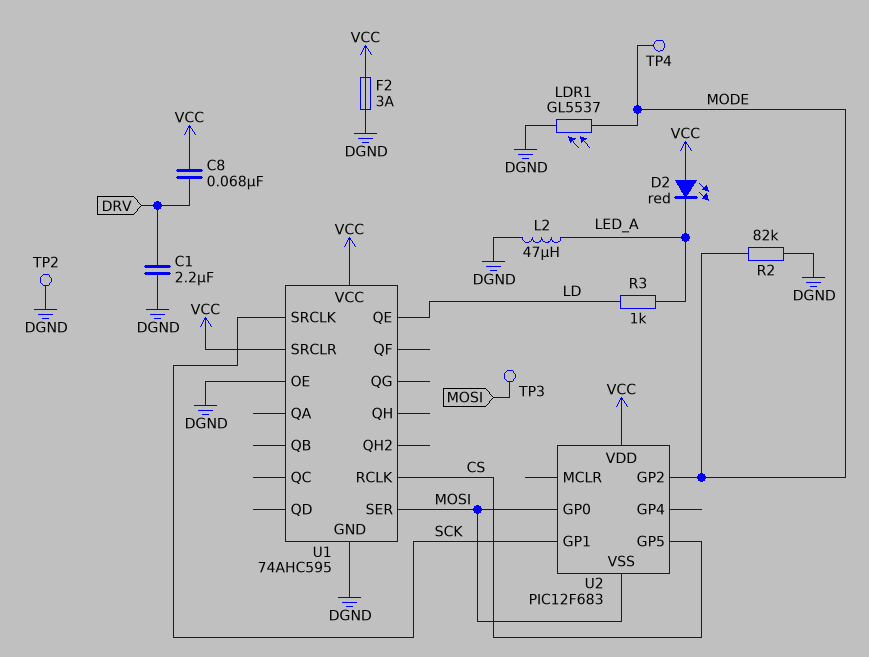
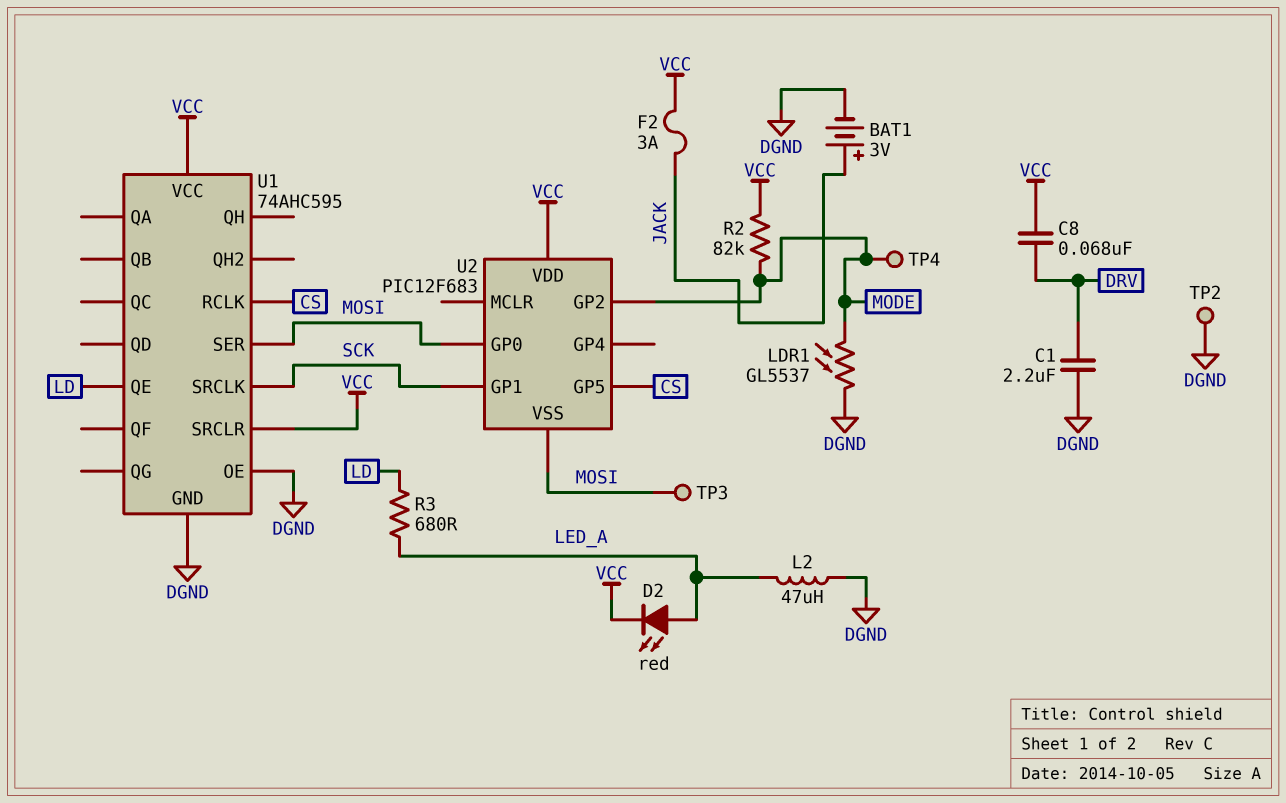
BAT1: none -> 3V (plus JACK, minus DGND)
D2: LED red (A VCC, K LED_A) -> LED red (A LED_A, K VCC)
F2: 3A (DGND, VCC) -> 3A (JACK, VCC)
R2: 82k (DGND, MODE) -> 82k (MODE, VCC)
R3: 1k (LD, LED_A) -> 680 (LD, LED_A)

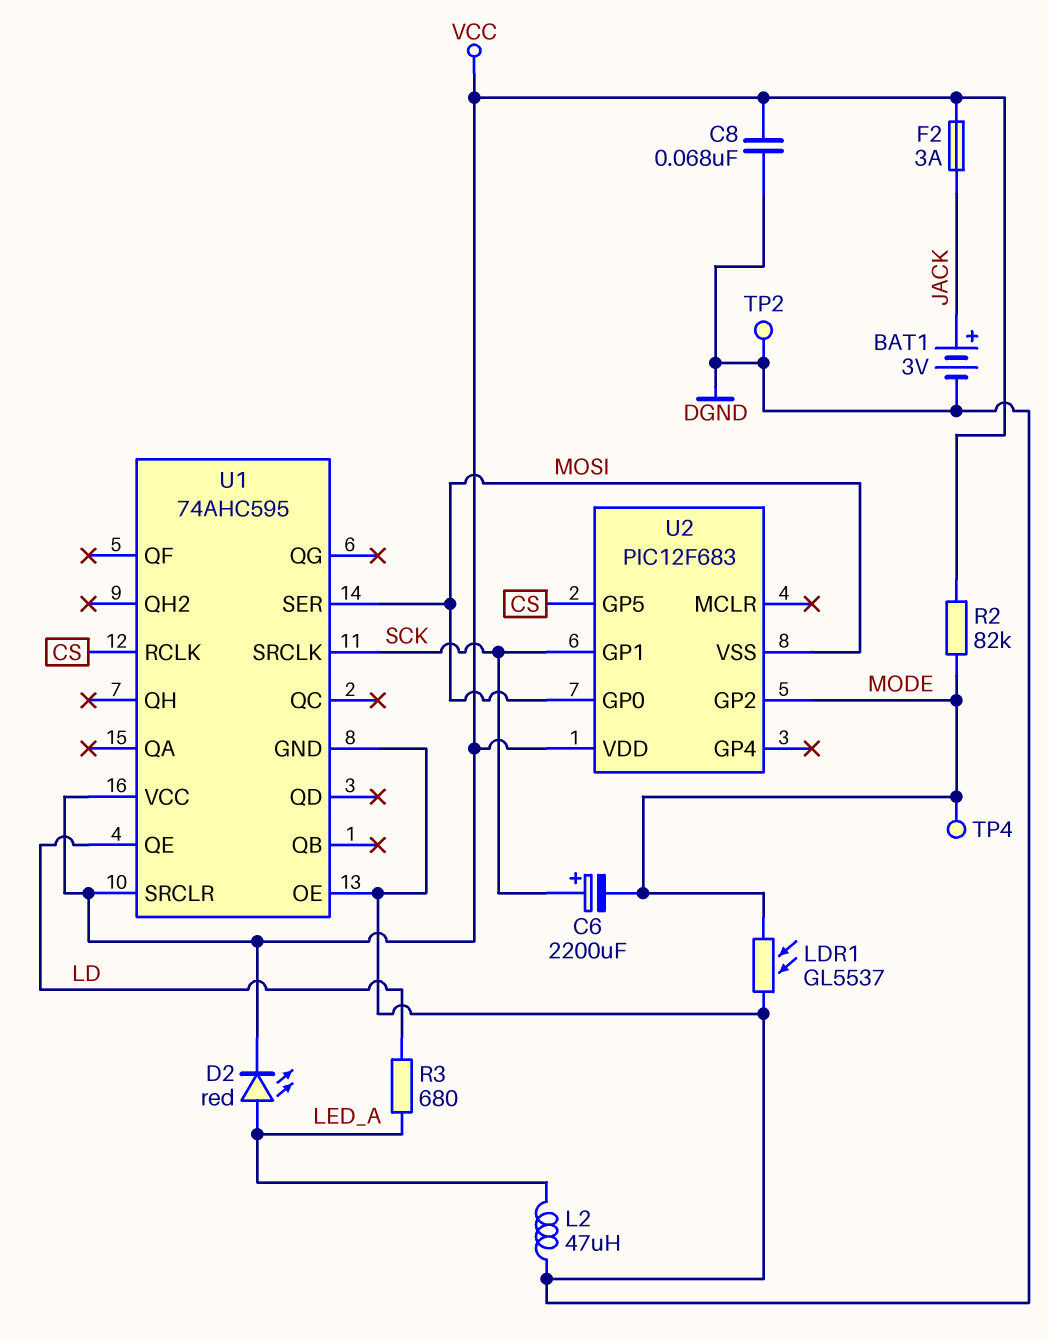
C1: 2.2uF (DGND, DRV) -> none
C6: none -> 2200uF (plus SCK, minus MODE)
C8: 68nF (DRV, VCC) -> 68nF (DGND, VCC)
TP3: test point (MOSI) -> none

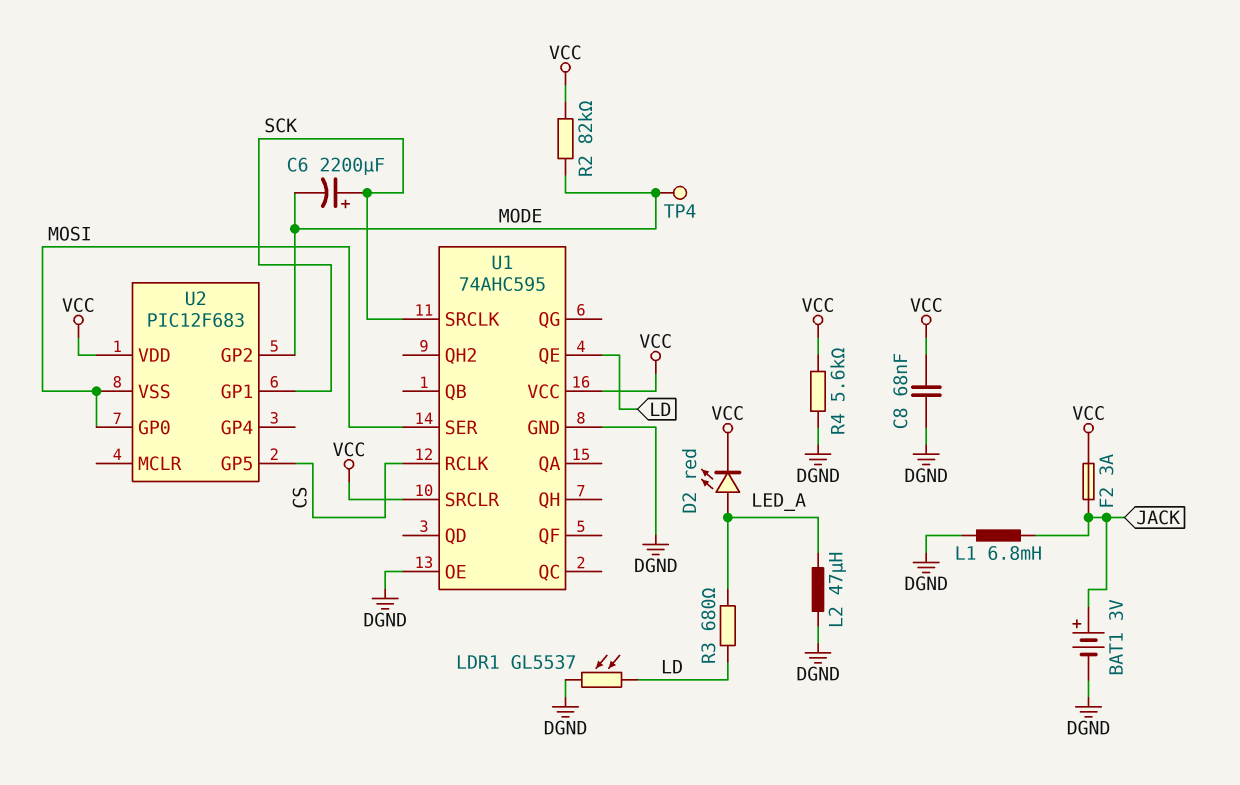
L1: none -> 6.8mH (DGND, JACK)
LDR1: GL5537 (DGND, MODE) -> GL5537 (DGND, LD)
R4: none -> 5.6k (DGND, VCC)
TP2: test point (DGND) -> none

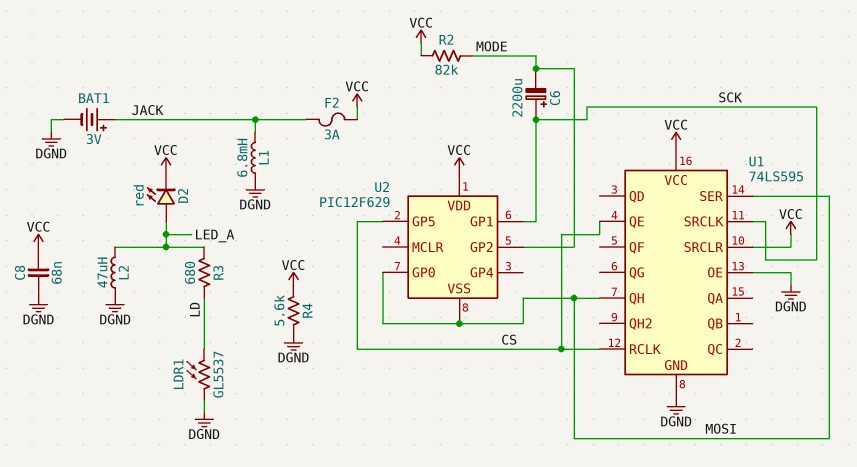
TP4: test point (MODE) -> none
U1: 74AHC595 -> 74LS595
U1 pin QE: LD -> CS
U1 pin QH: none -> MOSI
U2: PIC12F683 -> PIC12F629

